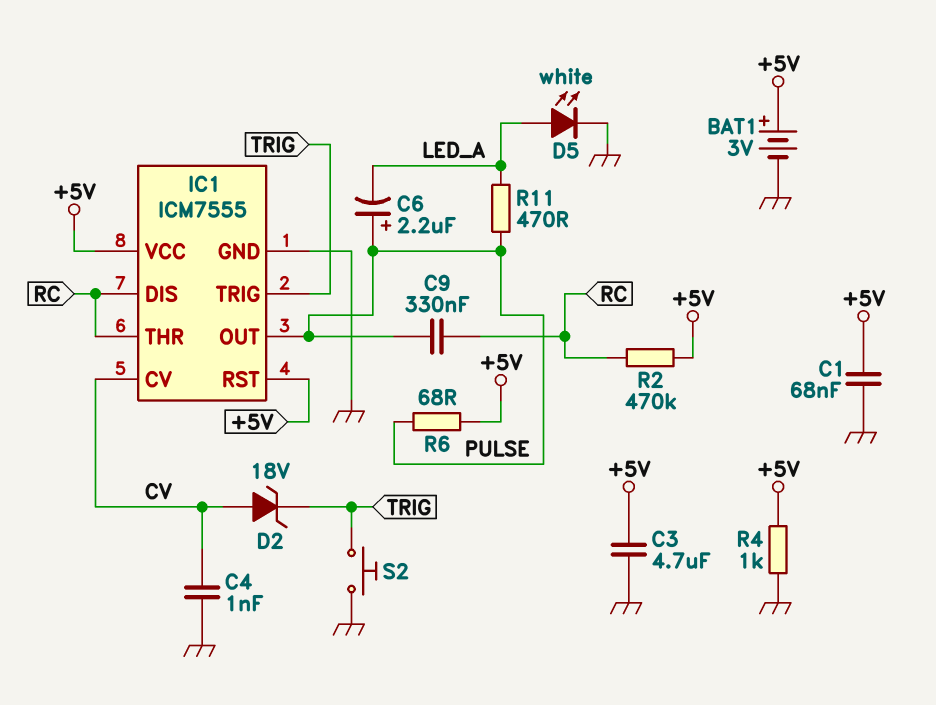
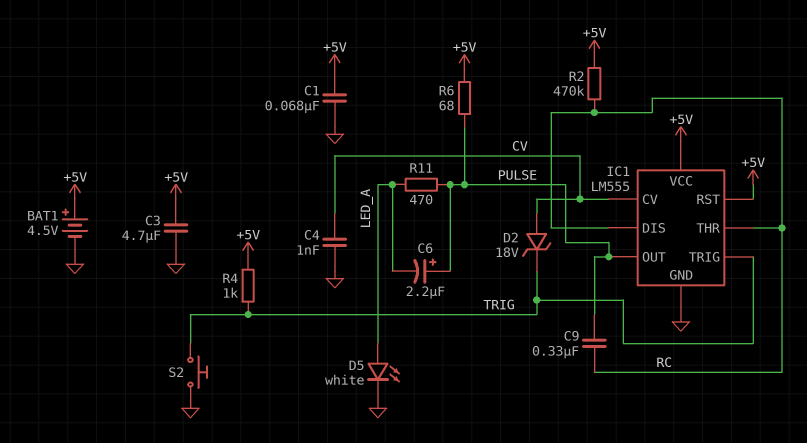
BAT1: 3V (plus +5V, minus GND) -> 4.5V (plus +5V, minus GND)
IC1: ICM7555 -> LM555
R4: 1k (+5V, GND) -> 1k (+5V, TRIG)

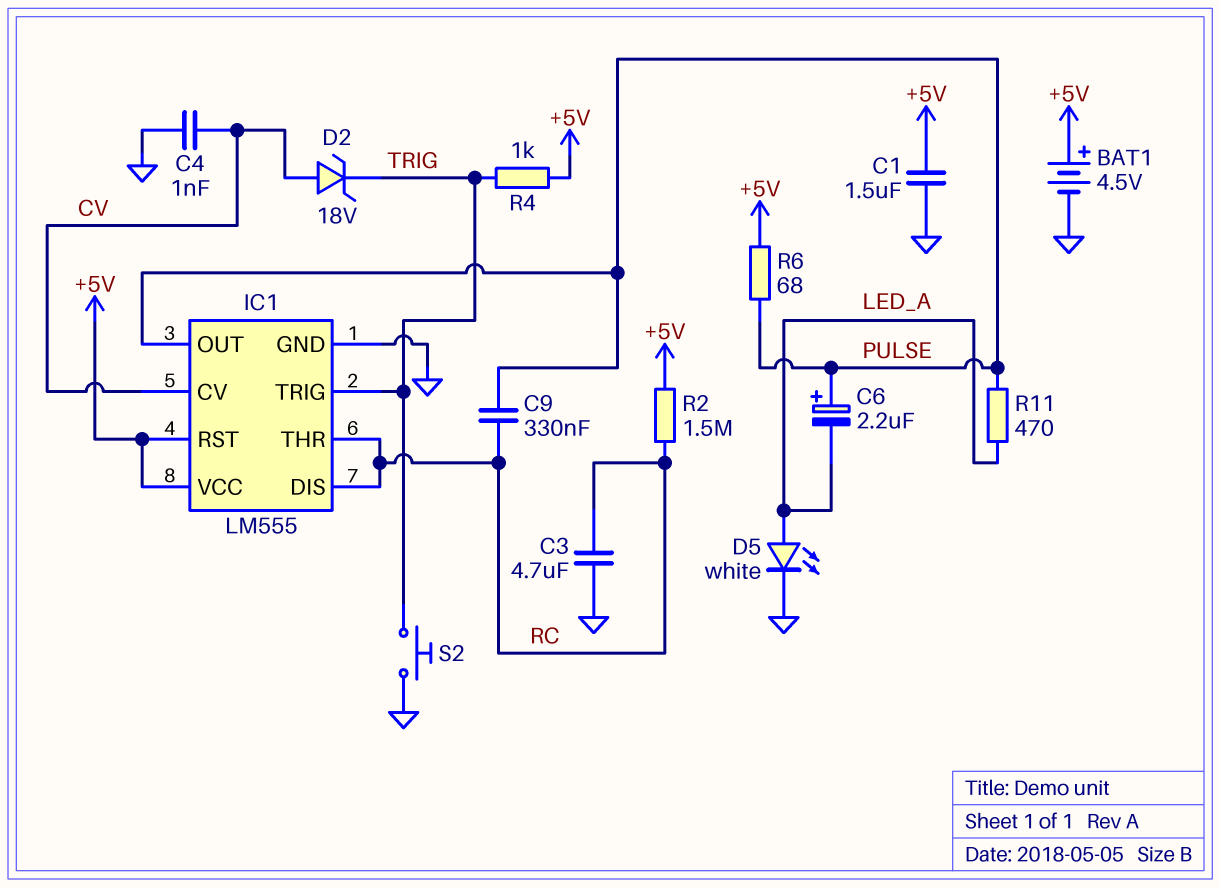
C1: 68nF (+5V, GND) -> 1.5uF (+5V, GND)
C3: 4.7uF (+5V, GND) -> 4.7uF (GND, RC)
R2: 470k (+5V, RC) -> 1.5M (+5V, RC)

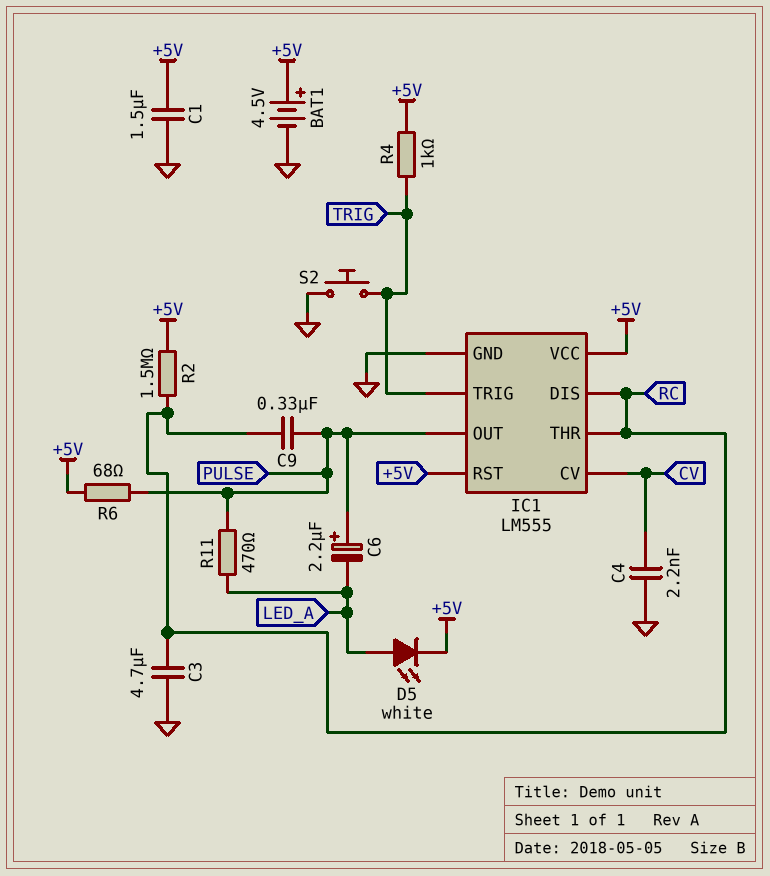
C4: 1nF (CV, GND) -> 2.2nF (CV, GND)
D2: zener 18V (A CV, K TRIG) -> none
D5: LED white (A LED_A, K GND) -> LED white (A LED_A, K +5V)

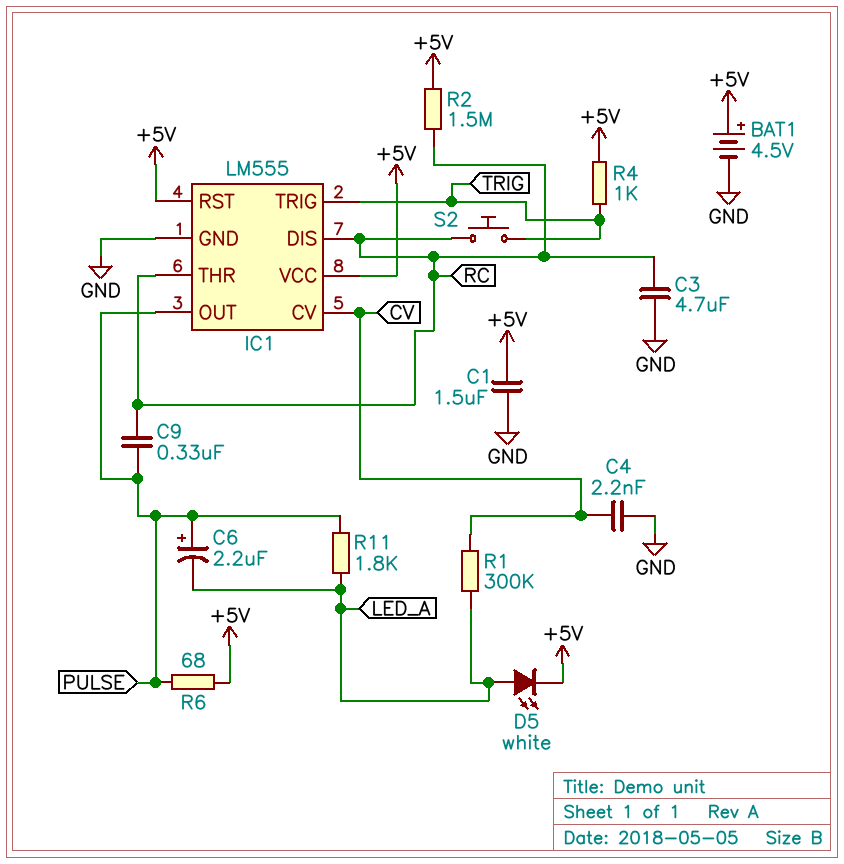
R1: none -> 300k (CV, LED_A)
R11: 470 (LED_A, PULSE) -> 1.8k (LED_A, PULSE)
S2: button (GND, TRIG) -> button (RC, TRIG)

